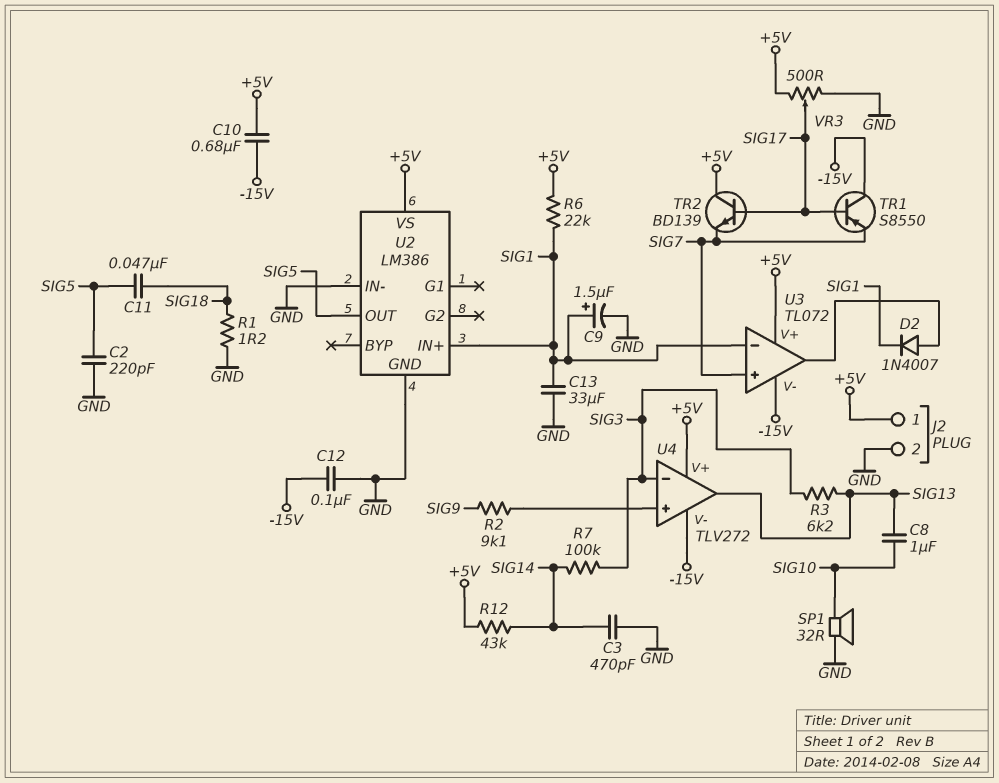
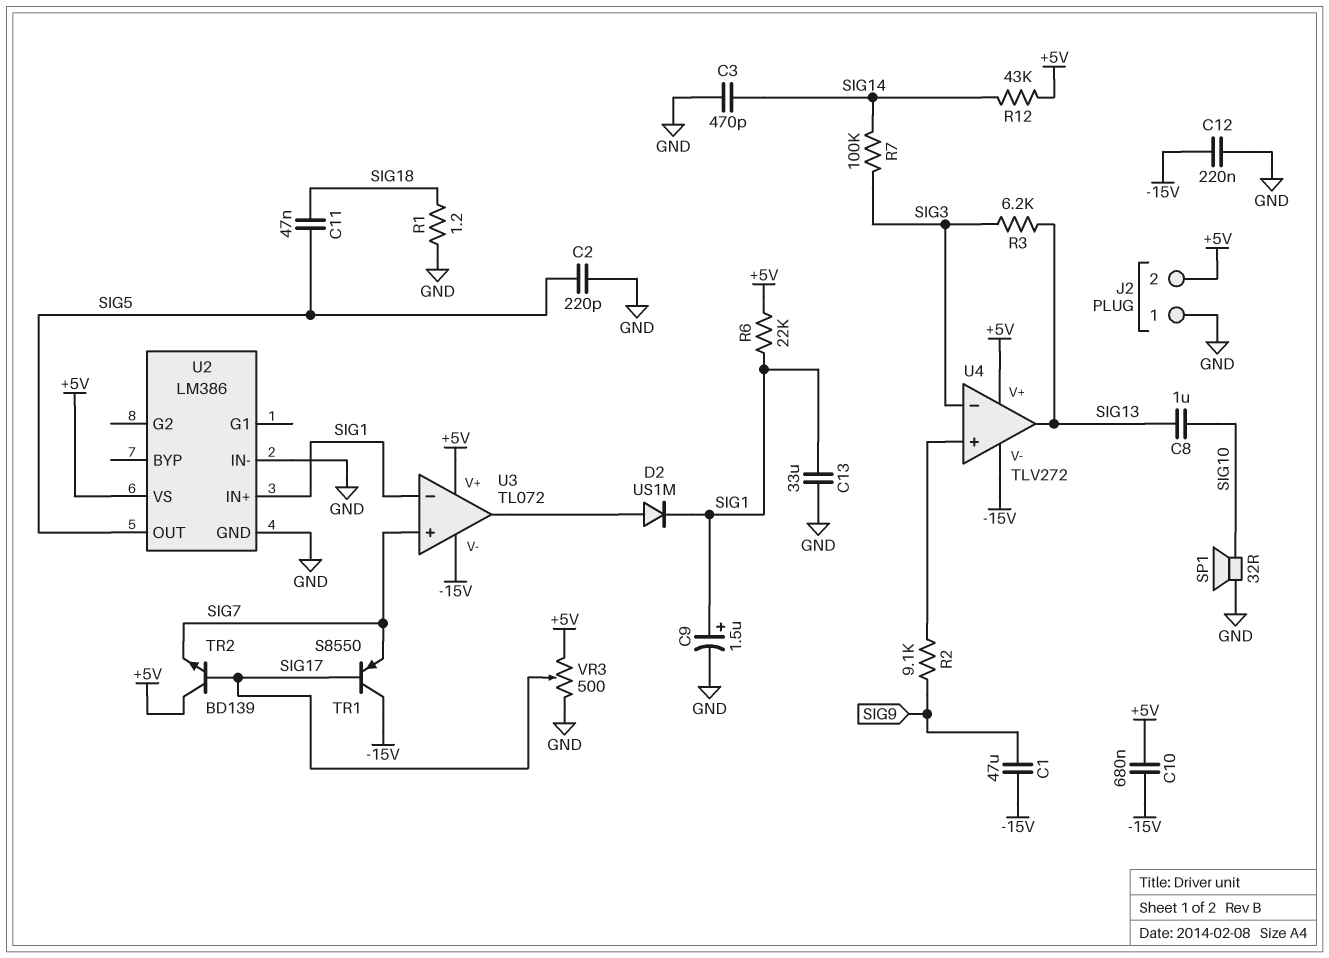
C1: none -> 47uF (-15V, SIG9)
C12: 100nF (-15V, GND) -> 220nF (-15V, GND)
D2: diode 1N4007 (A U3/out, K SIG1) -> diode US1M (A U3/out, K SIG1)
J2 pin 1: +5V -> GND
J2 pin 2: GND -> +5V

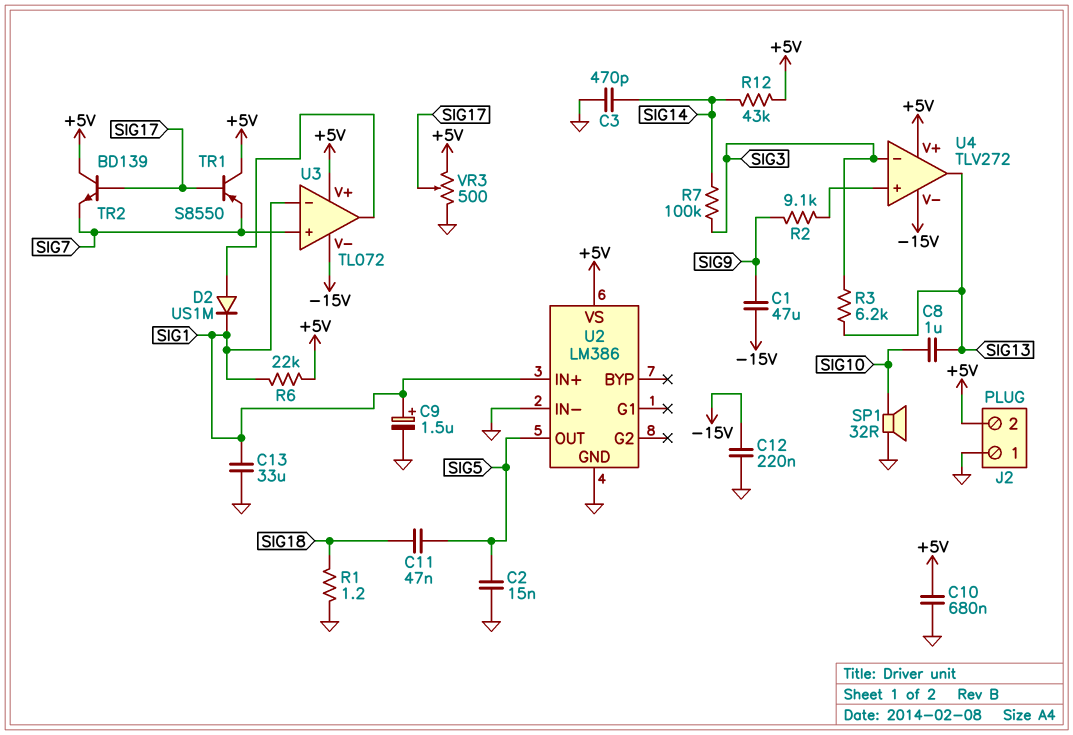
C2: 220pF (GND, SIG5) -> 15nF (GND, SIG5)
C10: 680nF (+5V, -15V) -> 680nF (+5V, GND)
TR1: PNP S8550 (B SIG17, C -15V, E SIG7) -> PNP S8550 (B SIG17, C +5V, E SIG7)

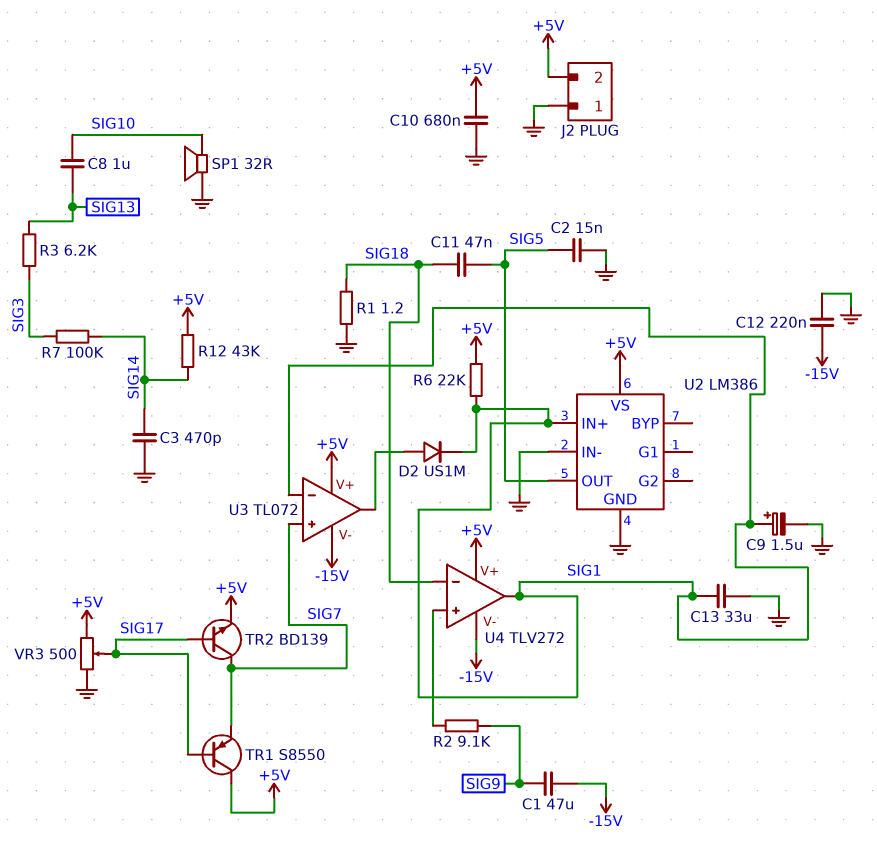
TR2: NPN BD139 (B SIG17, C +5V, E SIG7) -> NPN BD139 (B SIG17, C SIG7, E +5V)
U4 pin in-: SIG3 -> SIG18
U4 pin out: SIG13 -> SIG1

